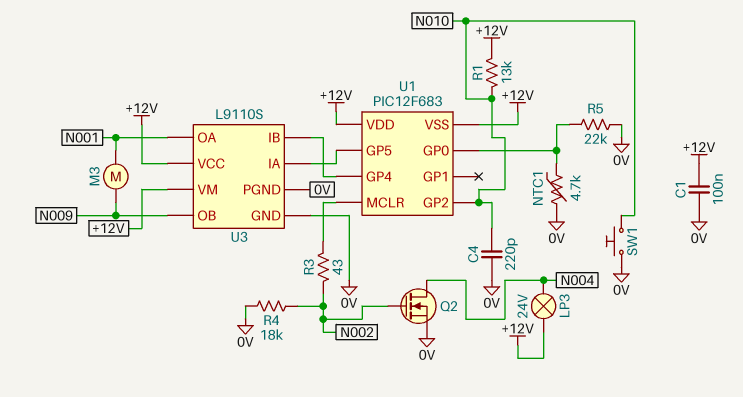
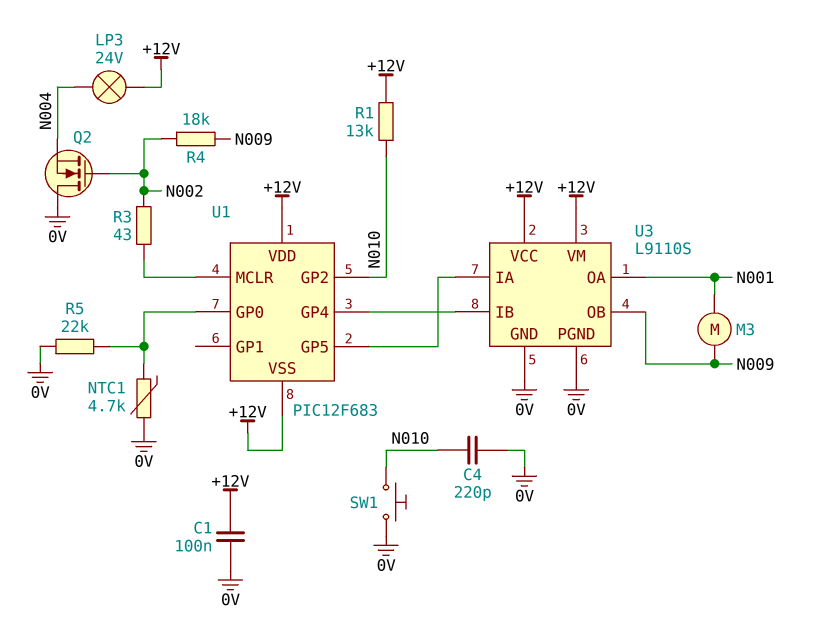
Q2: NMOS (G N002, D N004, S 0V) -> NMOS (G N002, D 0V, S N004)
R4: 18k (0V, N002) -> 18k (N002, N009)

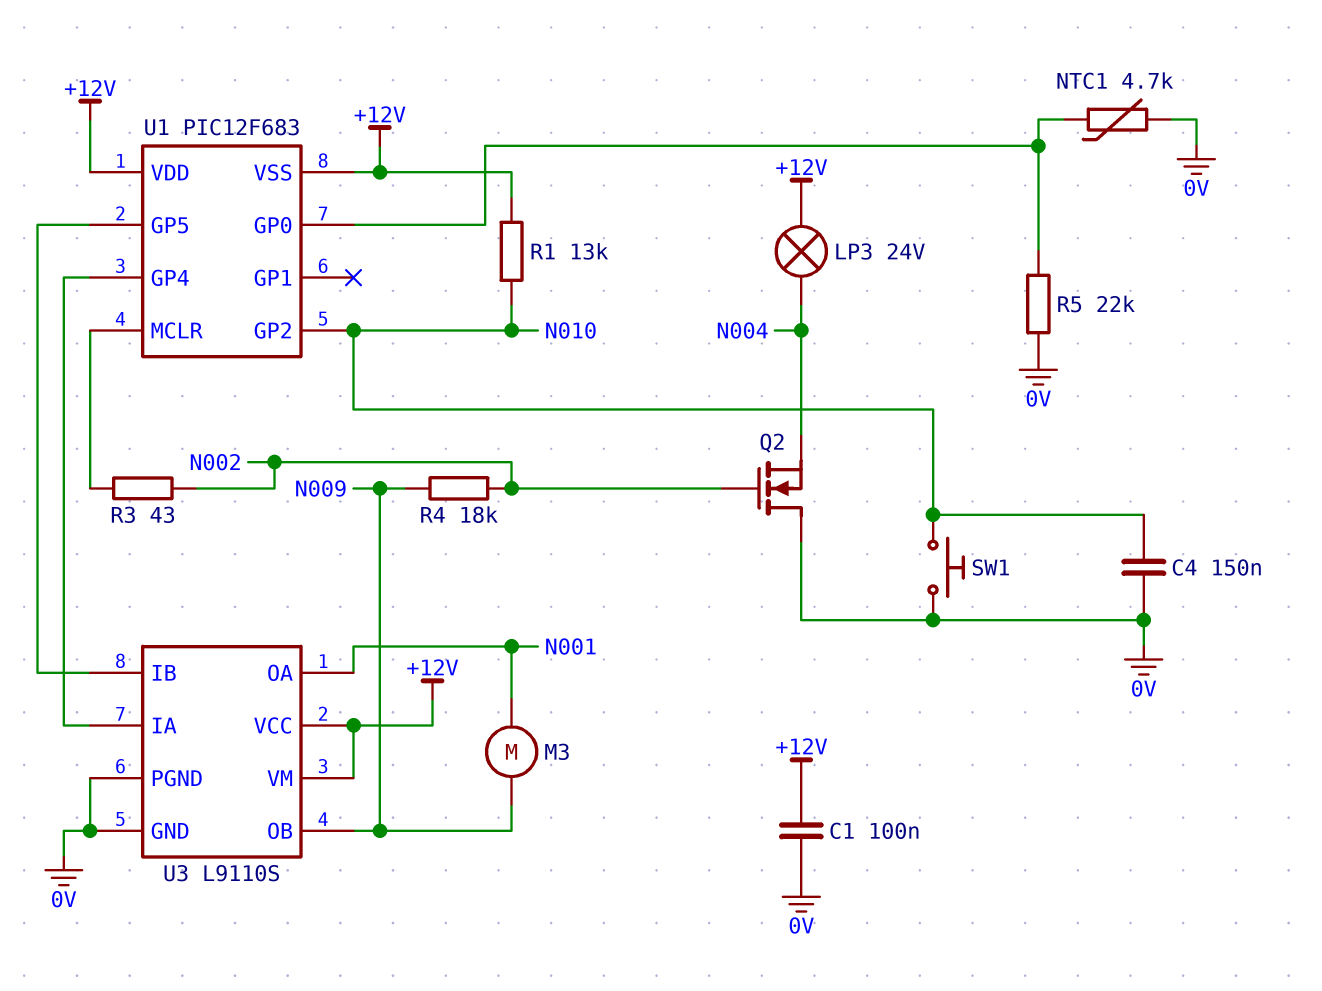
C4: 220pF (0V, N010) -> 150nF (0V, N010)
U3 pin IA: U1/GP5 -> U1/GP4
U3 pin IB: U1/GP4 -> U1/GP5

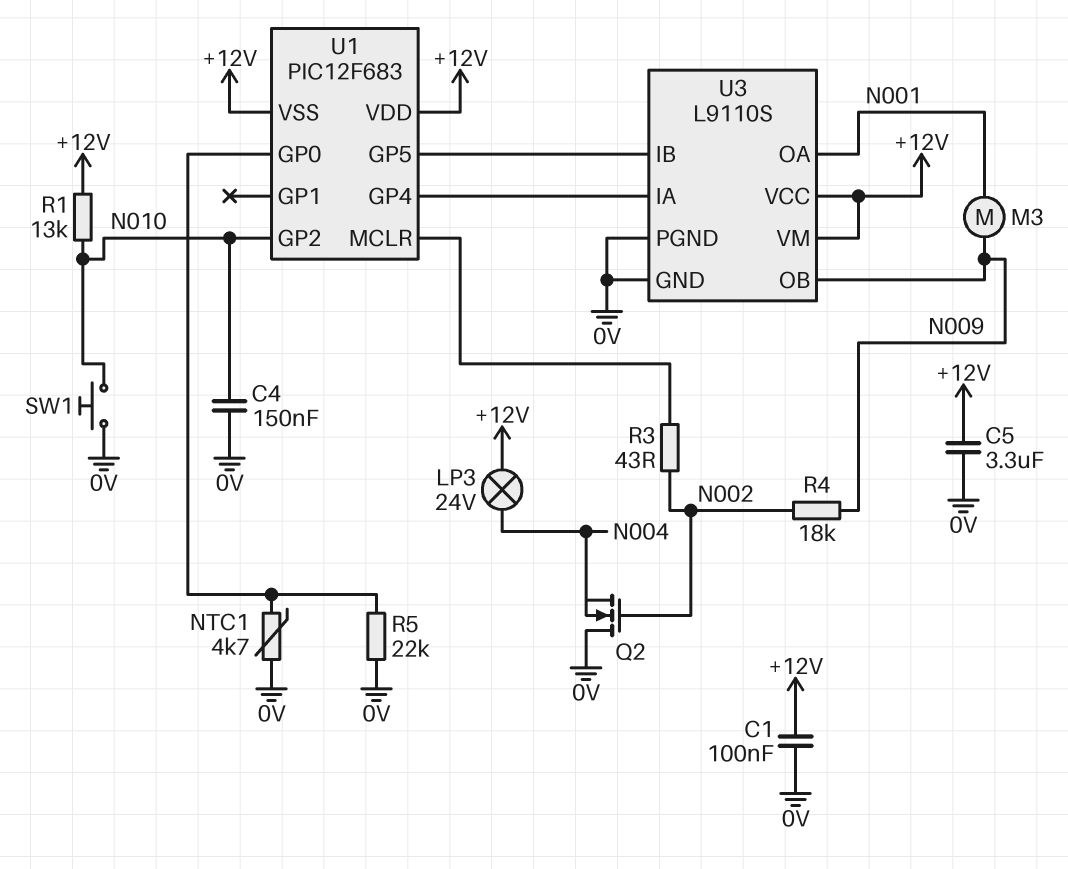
C5: none -> 3.3uF (+12V, 0V)

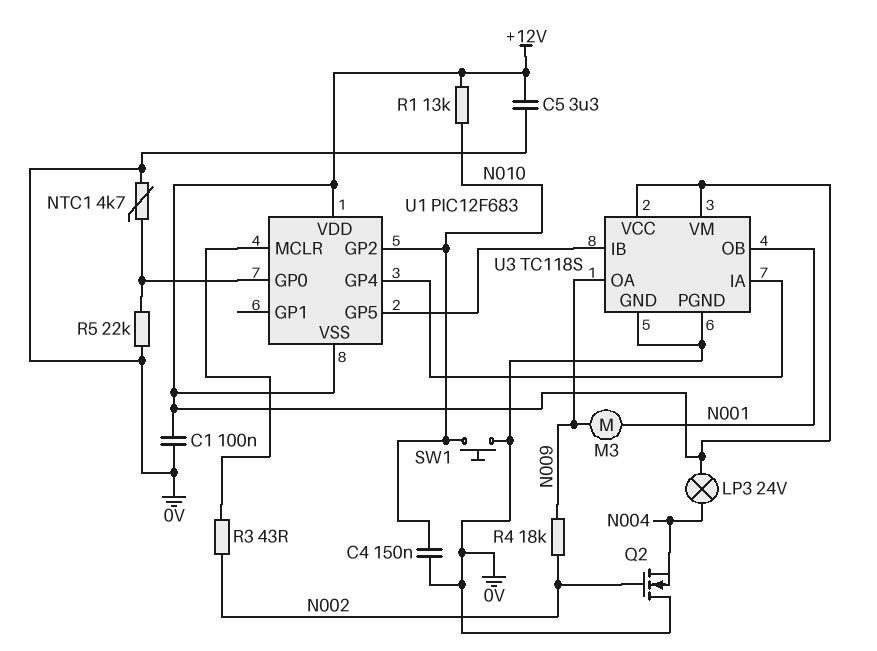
U3: L9110S -> TC118S
U3 pin OA: N001 -> N009
U3 pin OB: N009 -> N001

